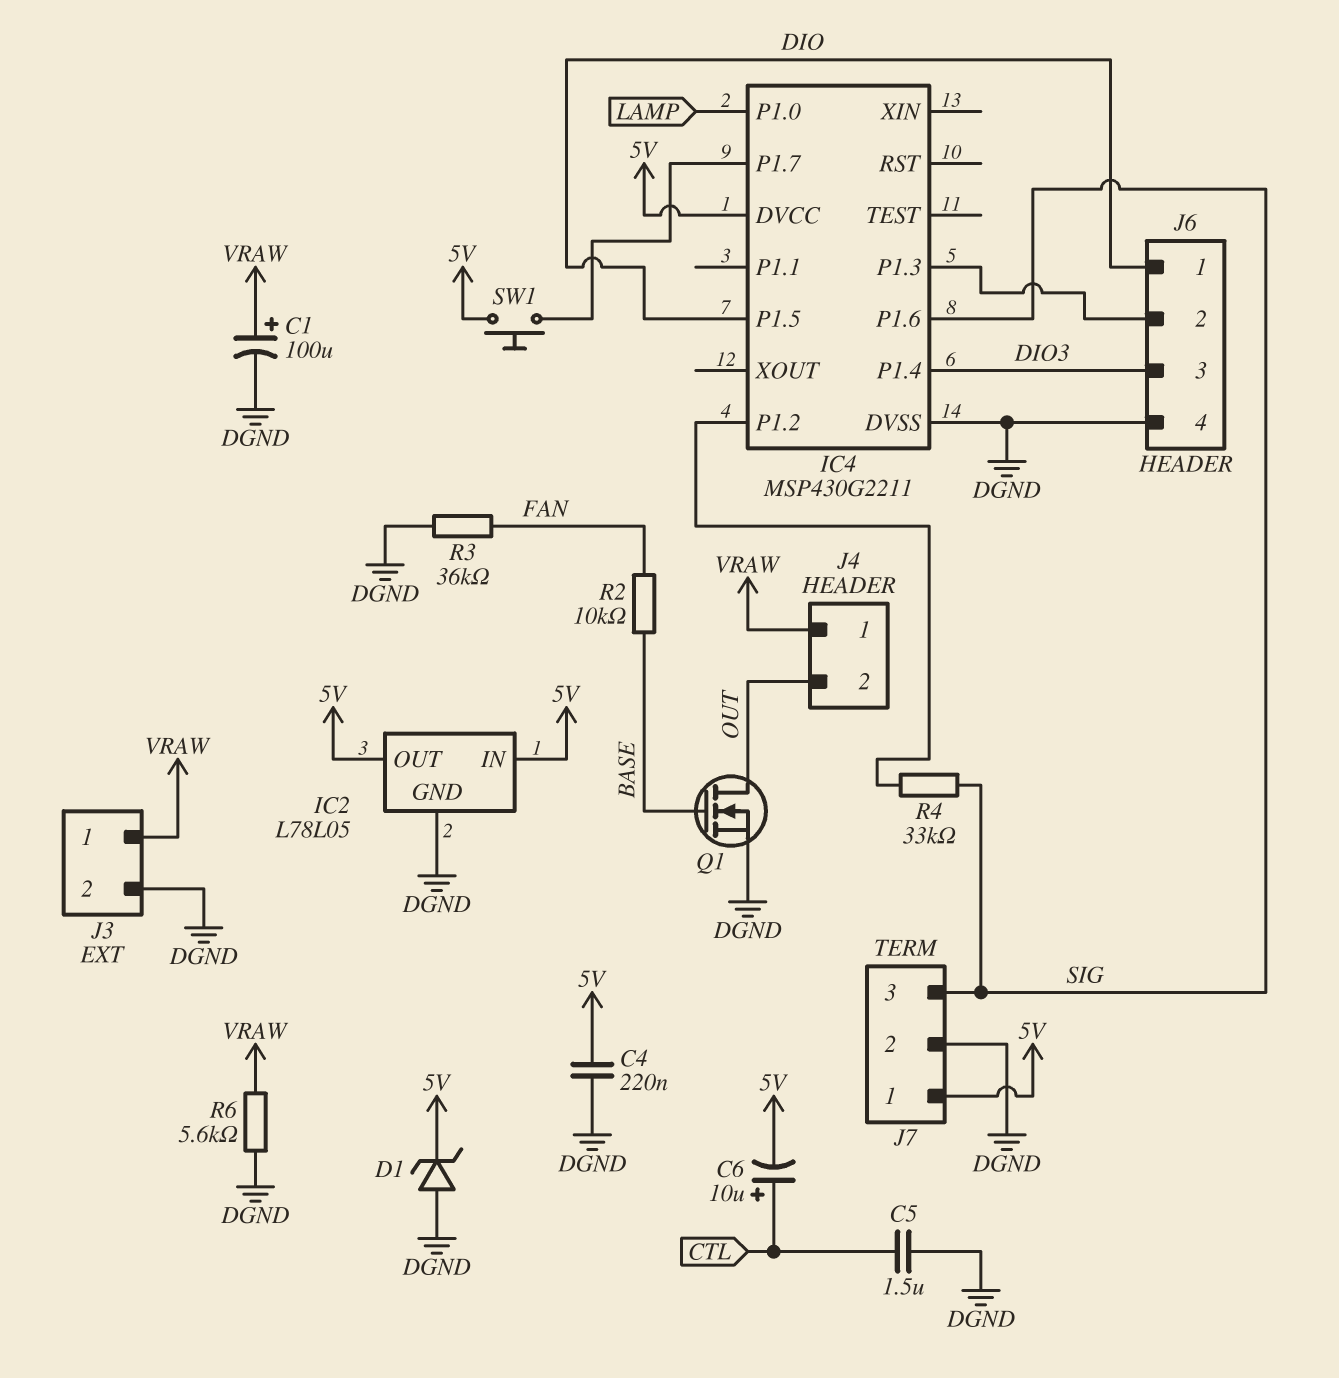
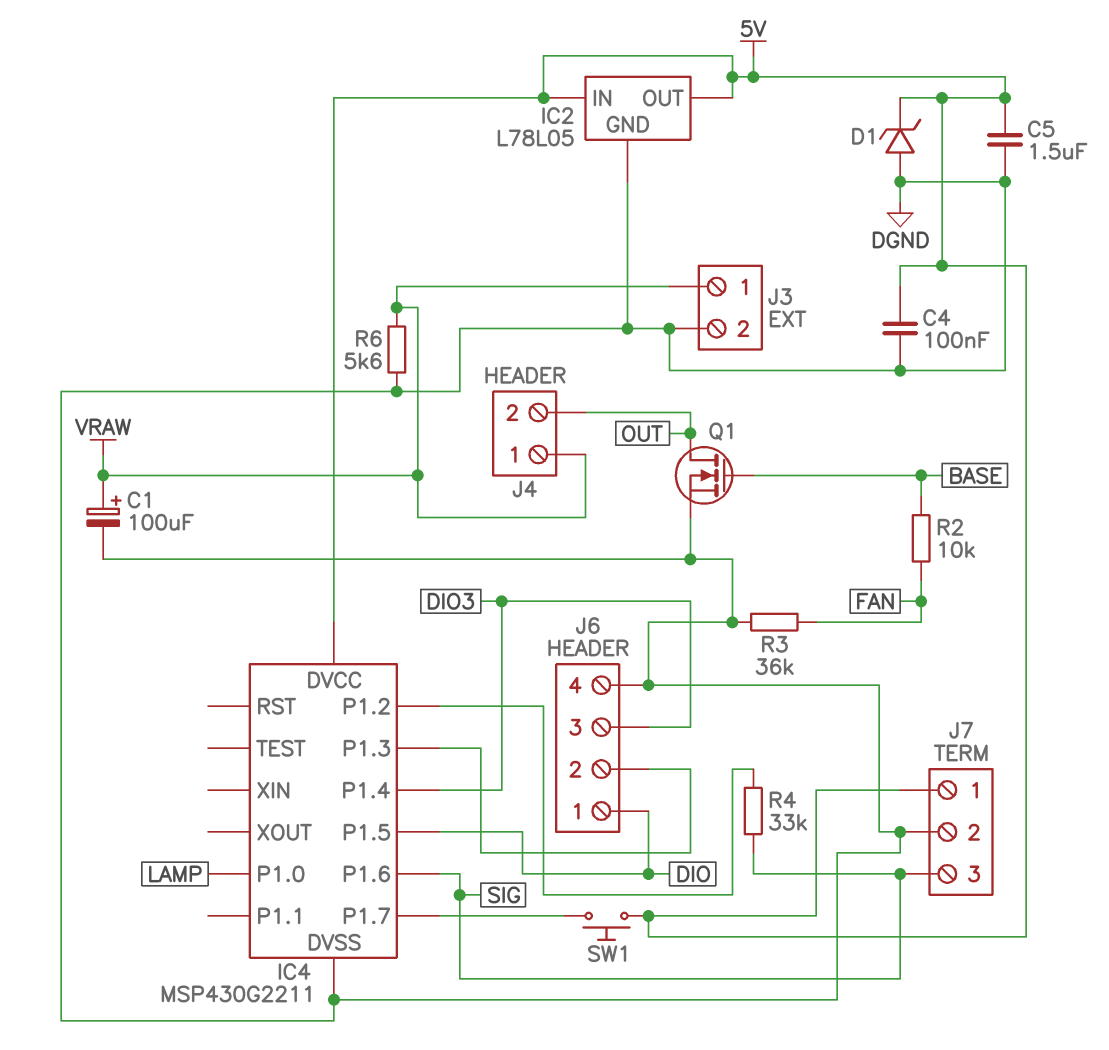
C4: 220nF (5V, DGND) -> 100nF (5V, DGND)
C5: 1.5uF (CTL, DGND) -> 1.5uF (5V, DGND)
C6: 10uF (plus CTL, minus 5V) -> none

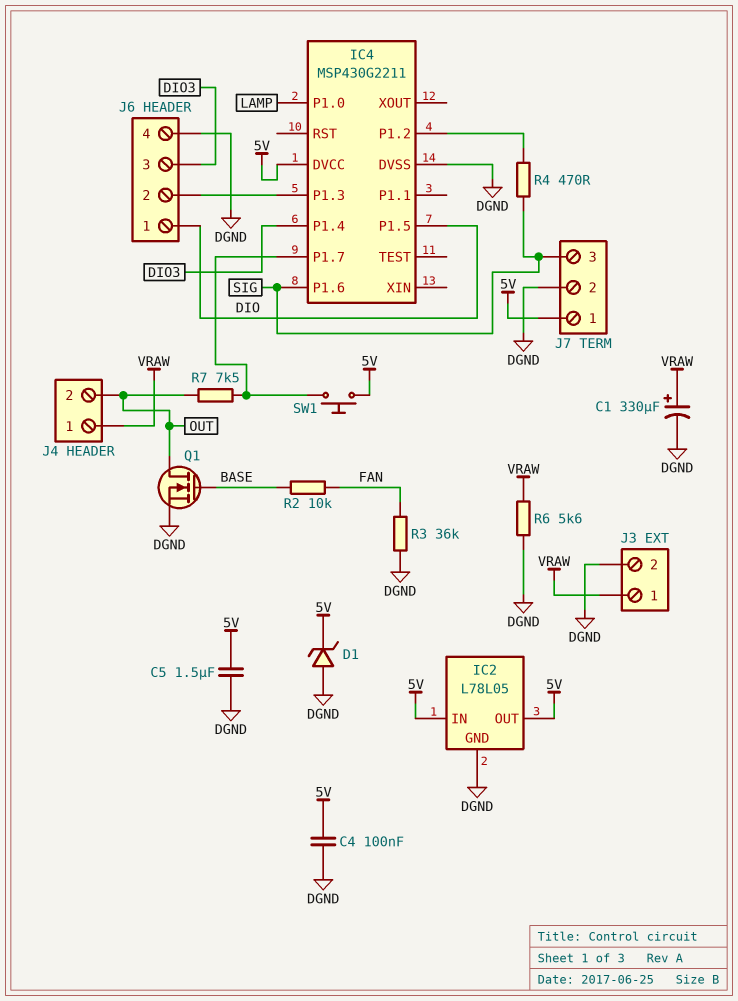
C1: 100uF (plus VRAW, minus DGND) -> 330uF (plus VRAW, minus DGND)
R4: 33k (IC4/P1.2, SIG) -> 470 (IC4/P1.2, SIG)
R7: none -> 7.5k (IC4/P1.7, OUT)

